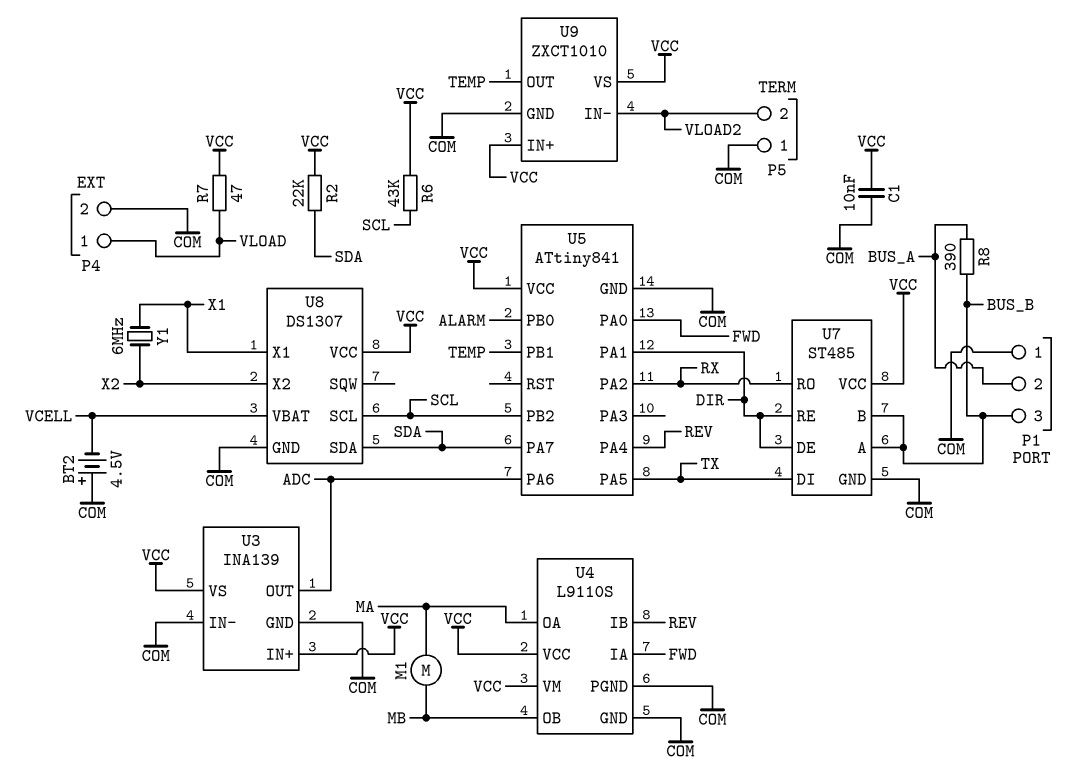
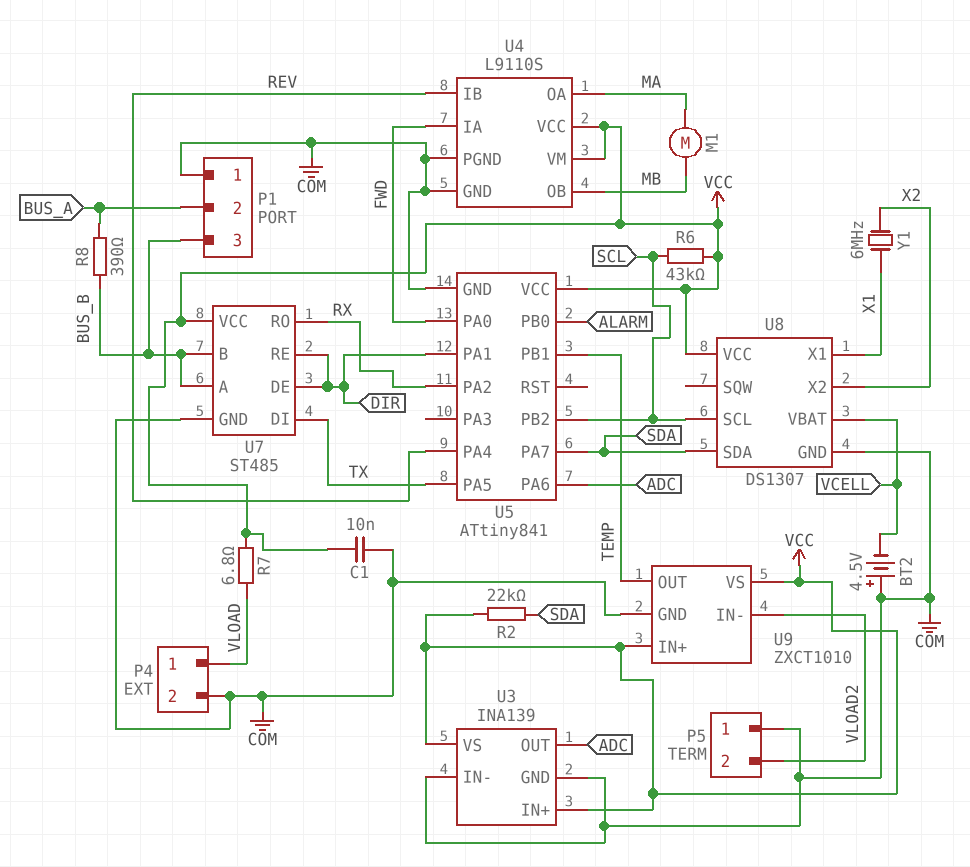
R7: 47 (VCC, VLOAD) -> 6.8 (VCC, VLOAD)

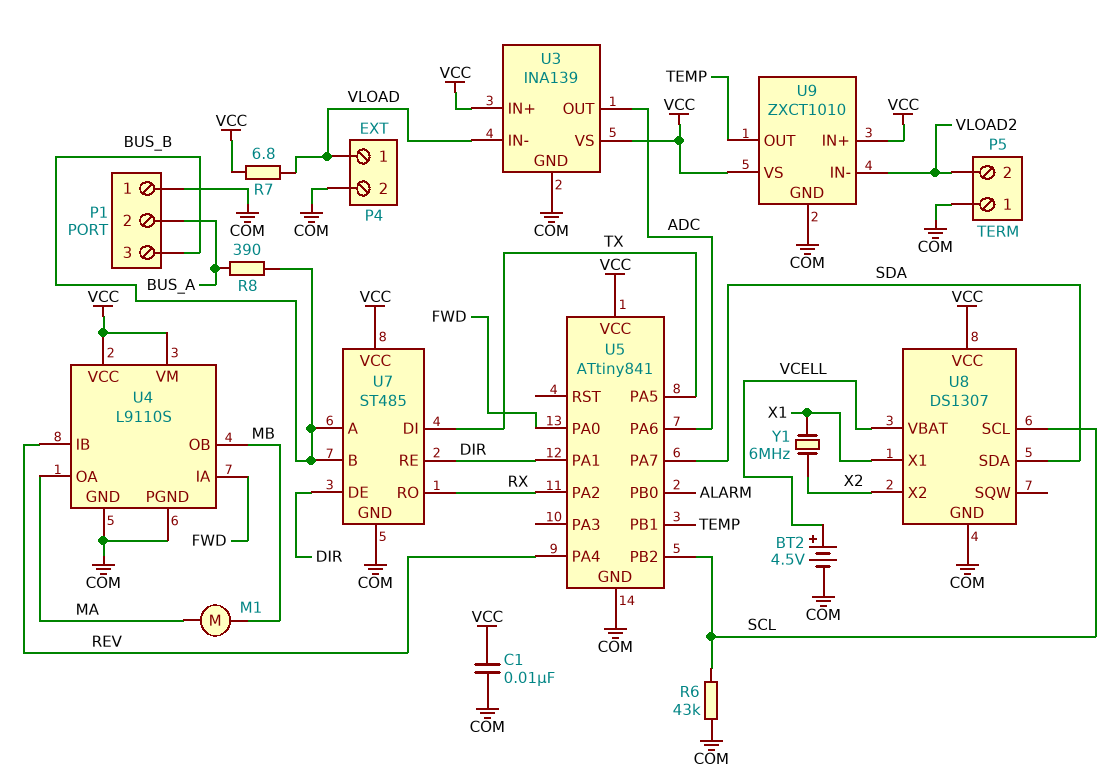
BT2: 4.5V (plus COM, minus VCELL) -> 4.5V (plus VCELL, minus COM)
R2: 22k (SDA, VCC) -> none
R6: 43k (SCL, VCC) -> 43k (COM, SCL)
U3 pin IN-: COM -> VLOAD

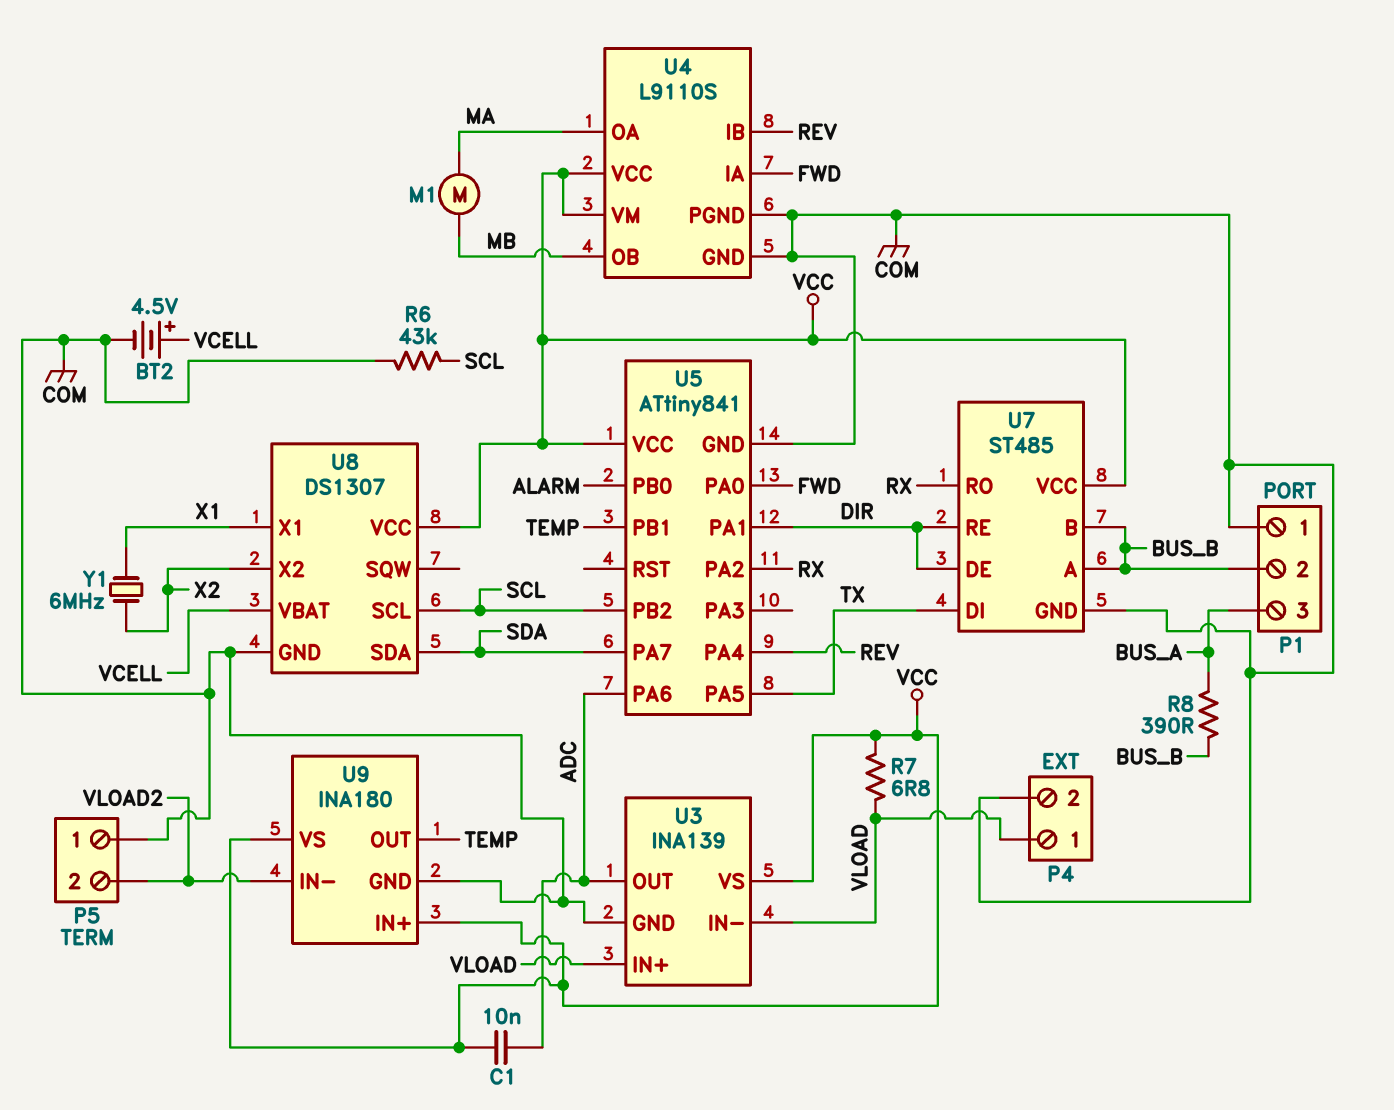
C1: 10nF (COM, VCC) -> 10nF (ADC, VCC)
P1 pin 2: BUS_A -> BUS_B
P1 pin 3: BUS_B -> BUS_A
U3 pin IN+: VCC -> VLOAD
U9: ZXCT1010 -> INA180

